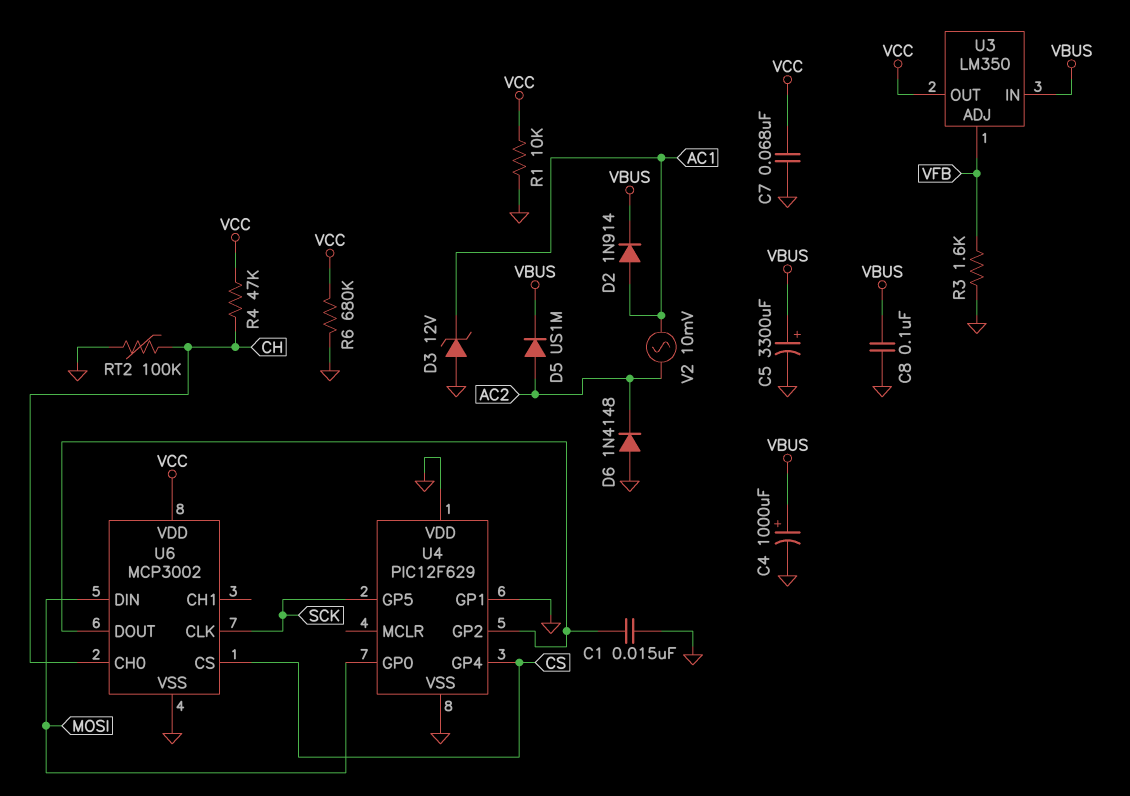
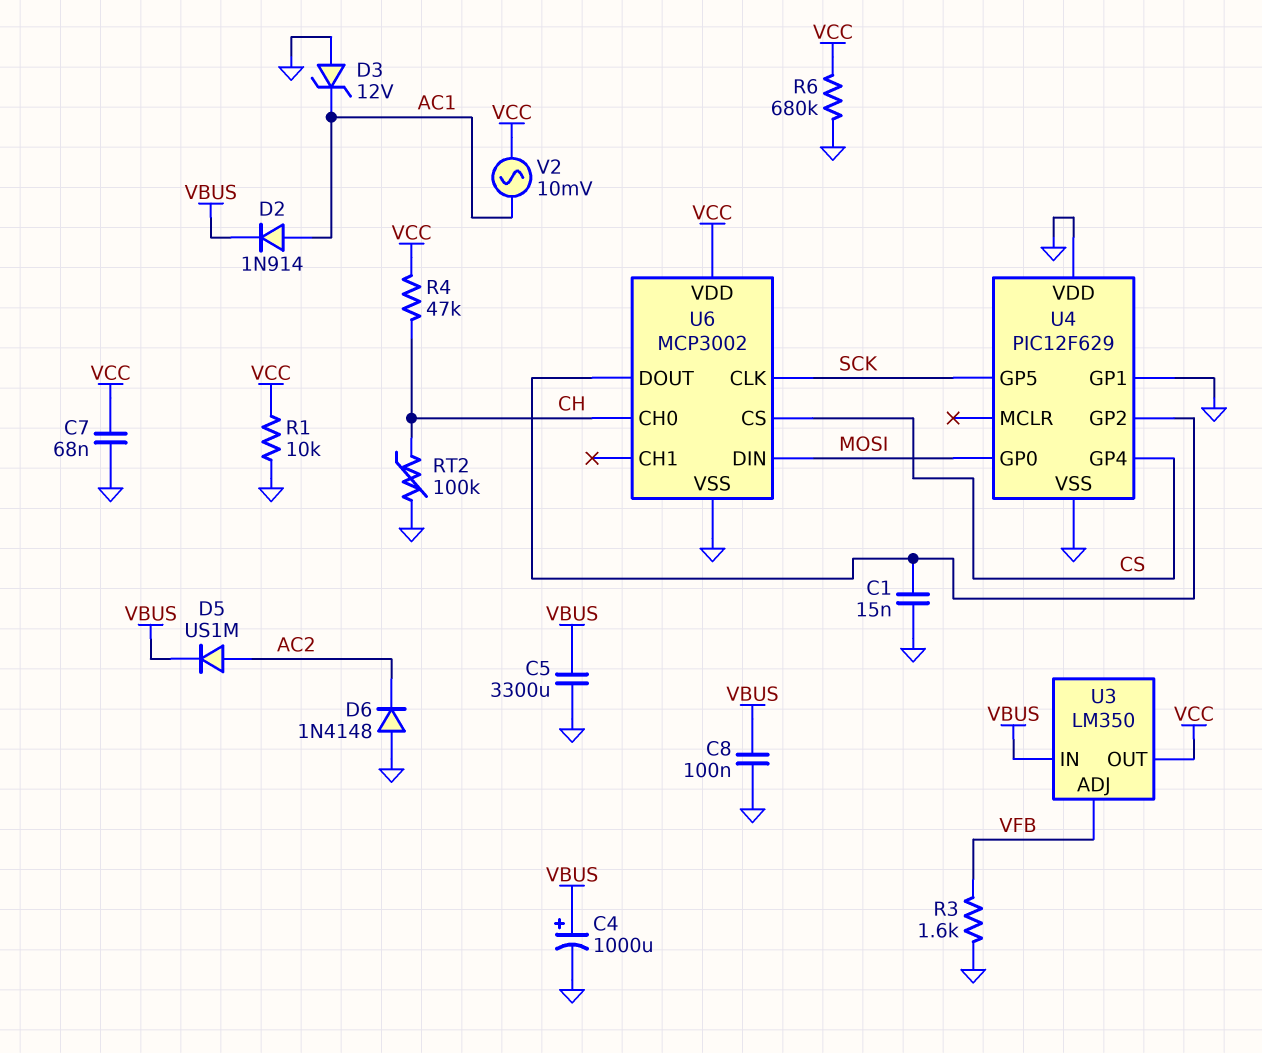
C5: 3300uF (plus VBUS, minus GND) -> 3300uF (GND, VBUS)
V2: AC 10mV (AC1, AC2) -> AC 10mV (AC1, VCC)

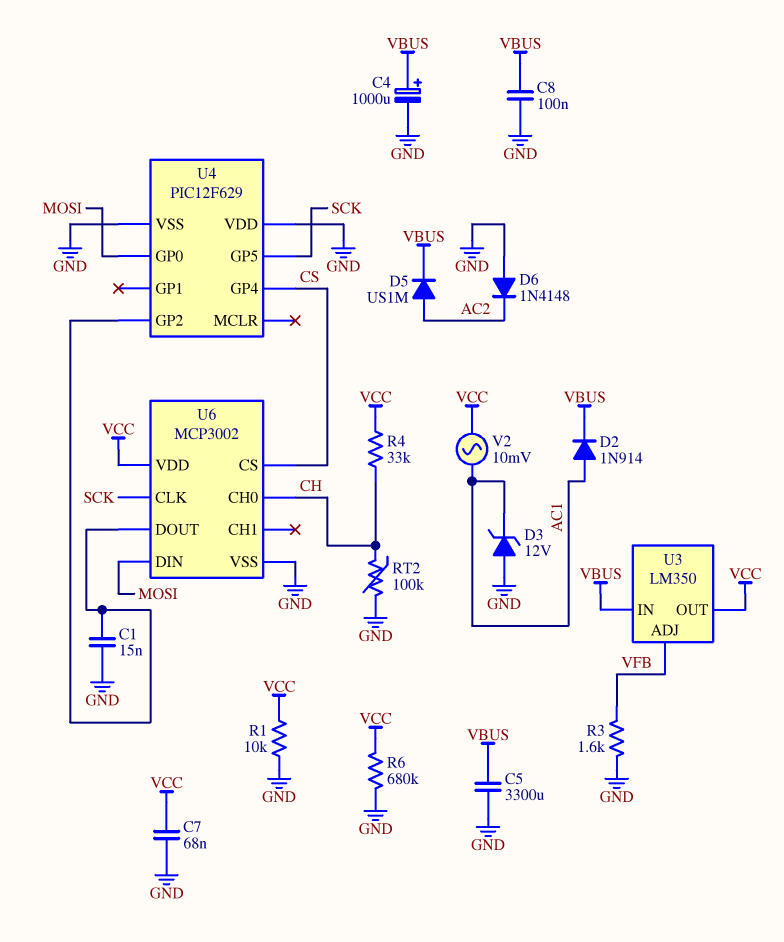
R4: 47k (CH, VCC) -> 33k (CH, VCC)
U4 pin GP1: GND -> none

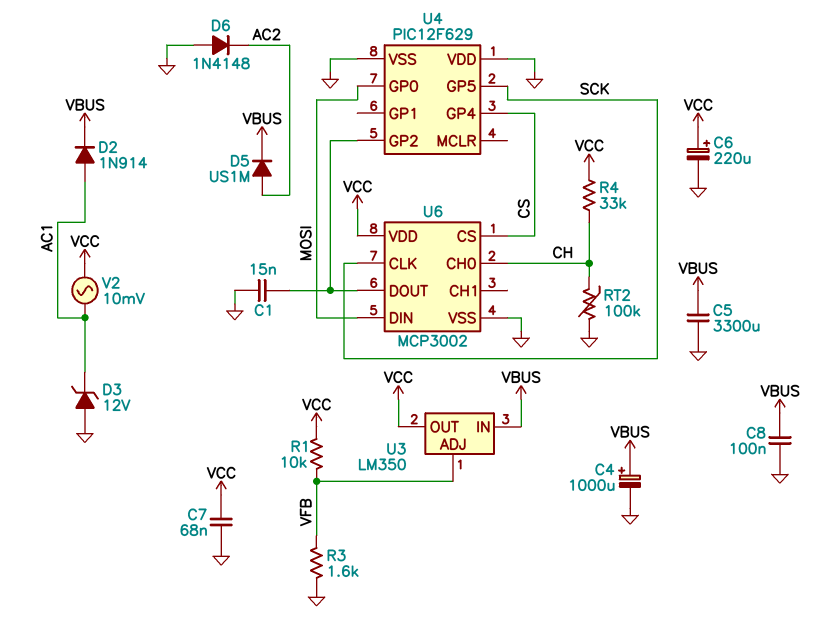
C6: none -> 220uF (plus VCC, minus GND)
R1: 10k (GND, VCC) -> 10k (VCC, VFB)
R6: 680k (GND, VCC) -> none

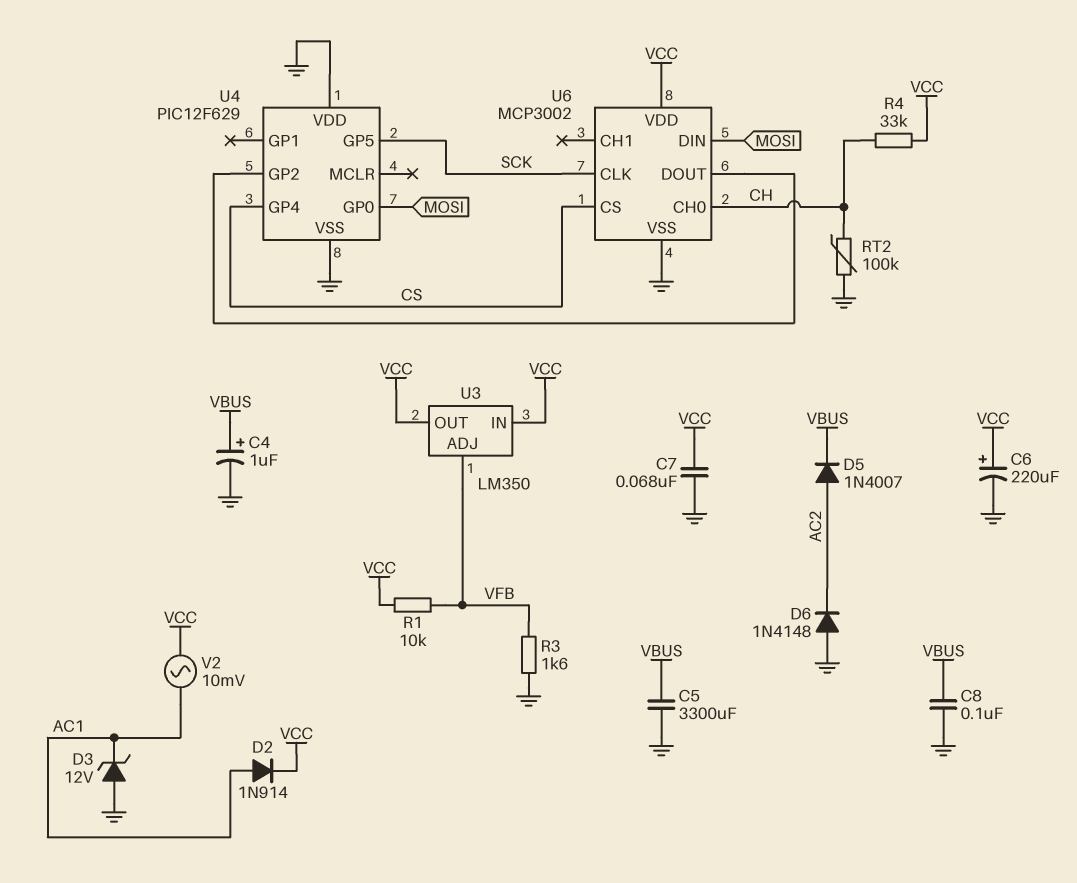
C1: 15nF (GND, U4/GP2) -> none
C4: 1000uF (plus VBUS, minus GND) -> 1uF (plus VBUS, minus GND)
D2: diode 1N914 (A AC1, K VBUS) -> diode 1N914 (A AC1, K VCC)
D5: diode US1M (A AC2, K VBUS) -> diode 1N4007 (A AC2, K VBUS)
U3 pin IN: VBUS -> VCC

